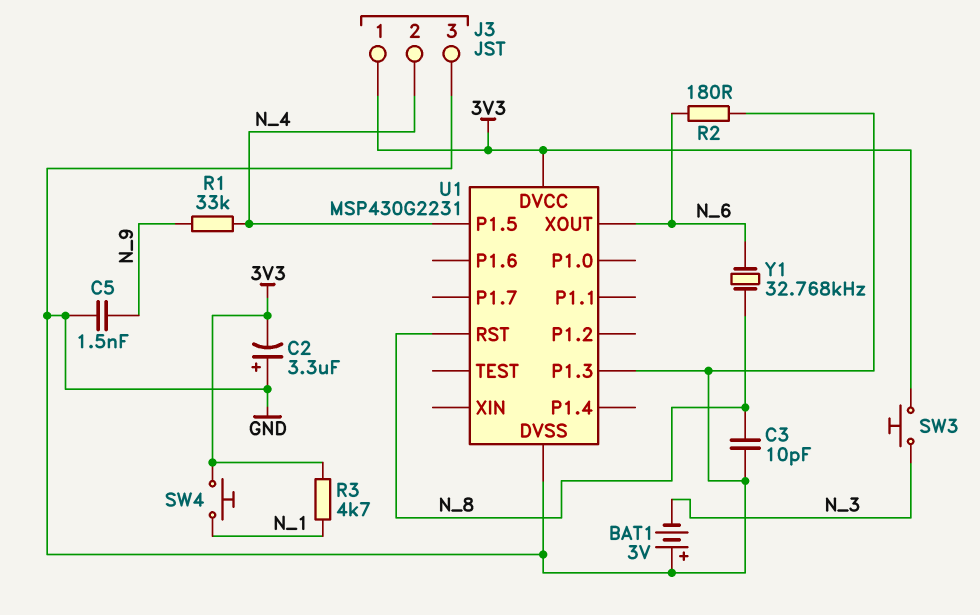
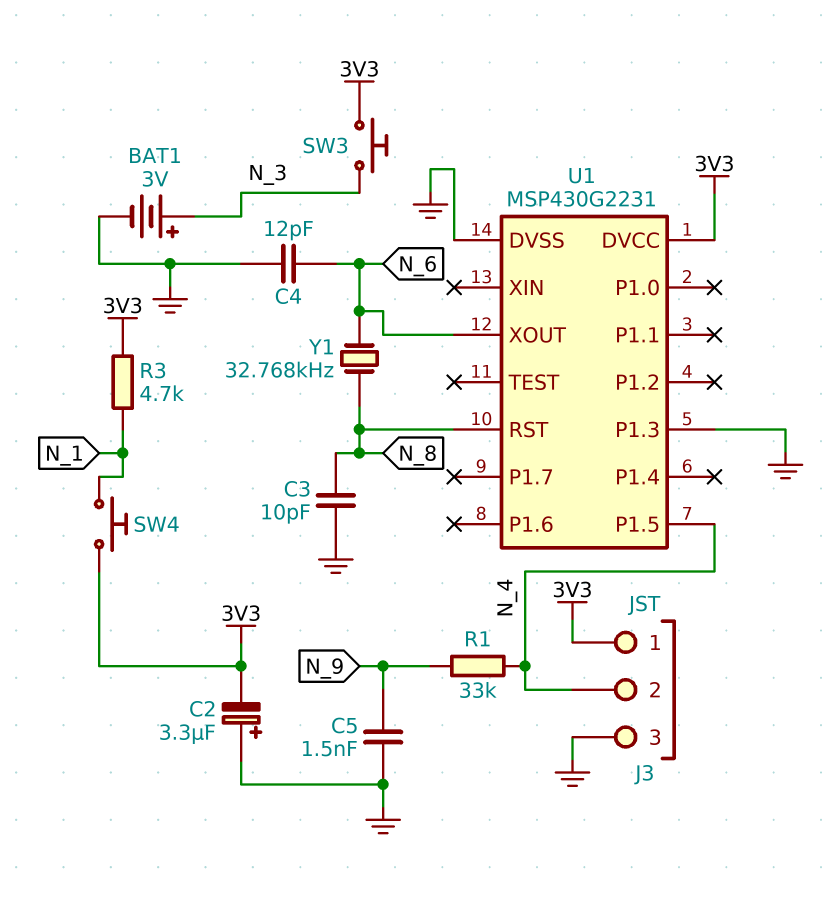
BAT1: 3V (plus GND, minus N_3) -> 3V (plus N_3, minus GND)
C4: none -> 12pF (GND, N_6)
R2: 180 (GND, N_6) -> none

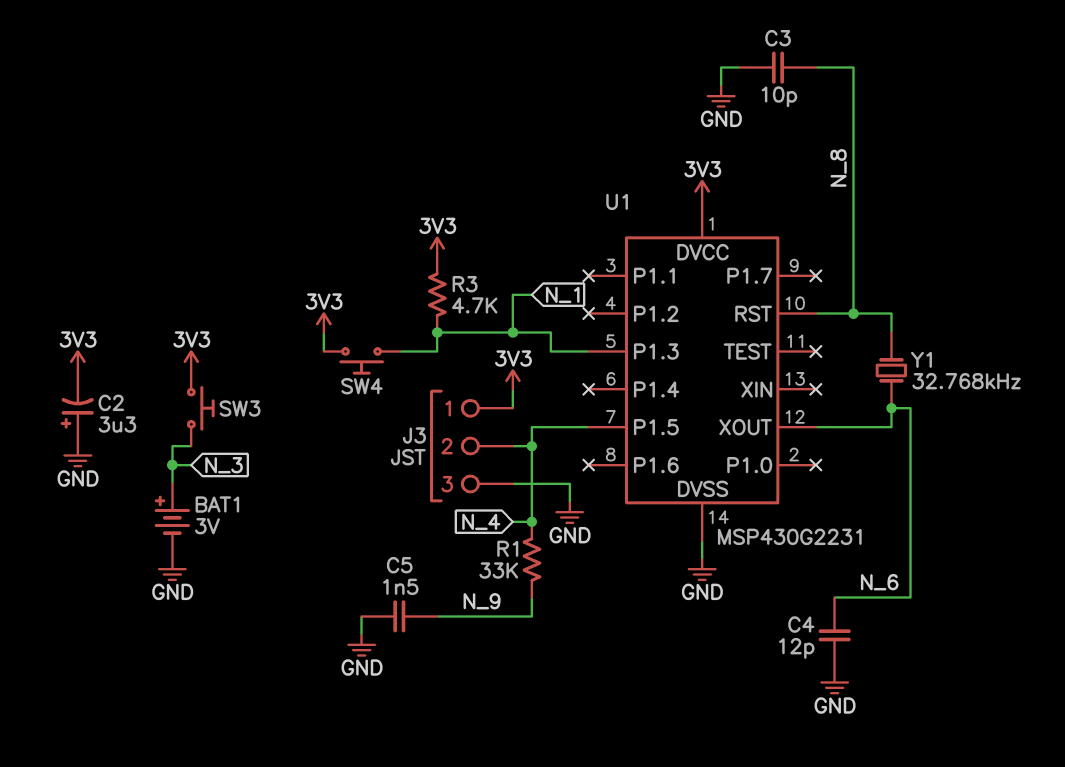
U1 pin P1.3: GND -> N_1

